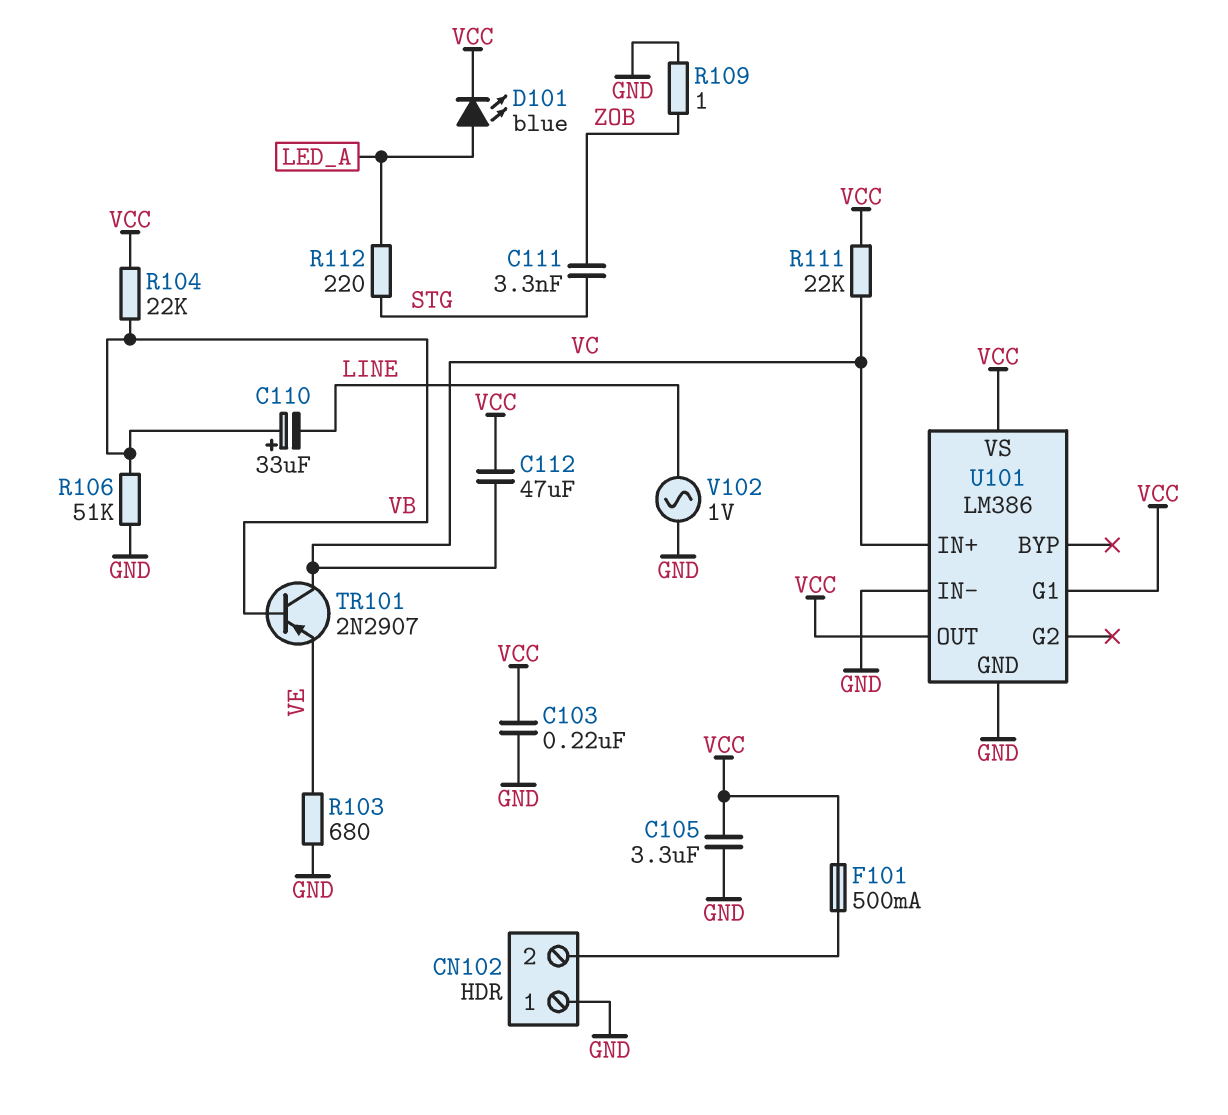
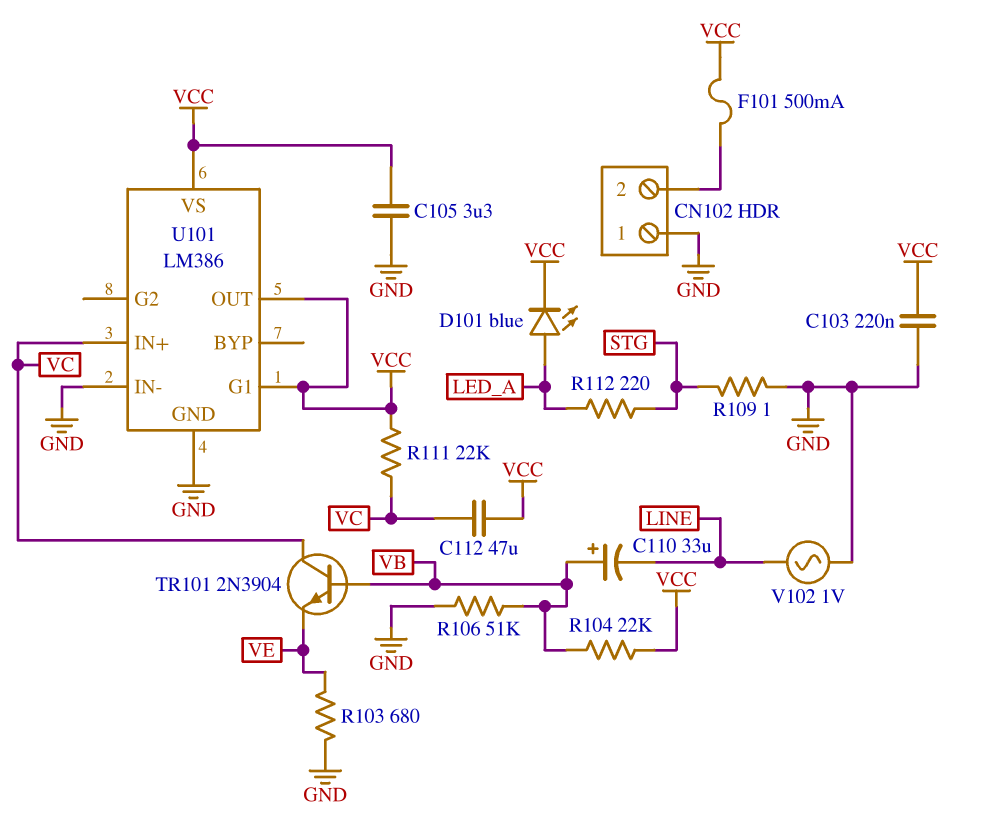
C111: 3.3nF (STG, ZOB) -> none
R109: 1 (GND, ZOB) -> 1 (GND, STG)
TR101: PNP 2N2907 (B VB, C VC, E VE) -> NPN 2N3904 (B VB, C VC, E VE)

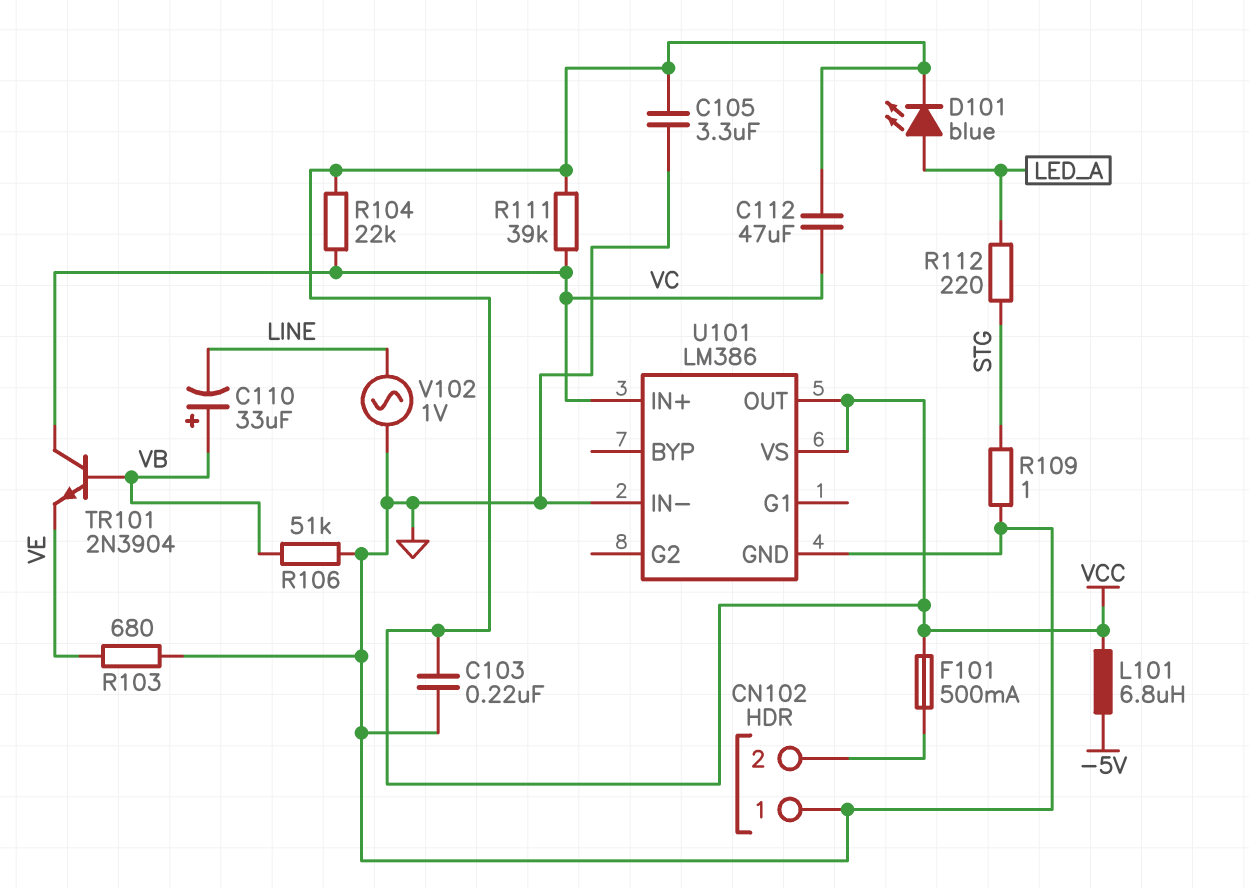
L101: none -> 6.8uH (-5V, VCC)
R104: 22k (VB, VCC) -> 22k (VC, VCC)
R111: 22k (VC, VCC) -> 39k (VC, VCC)
U101 pin G1: VCC -> none

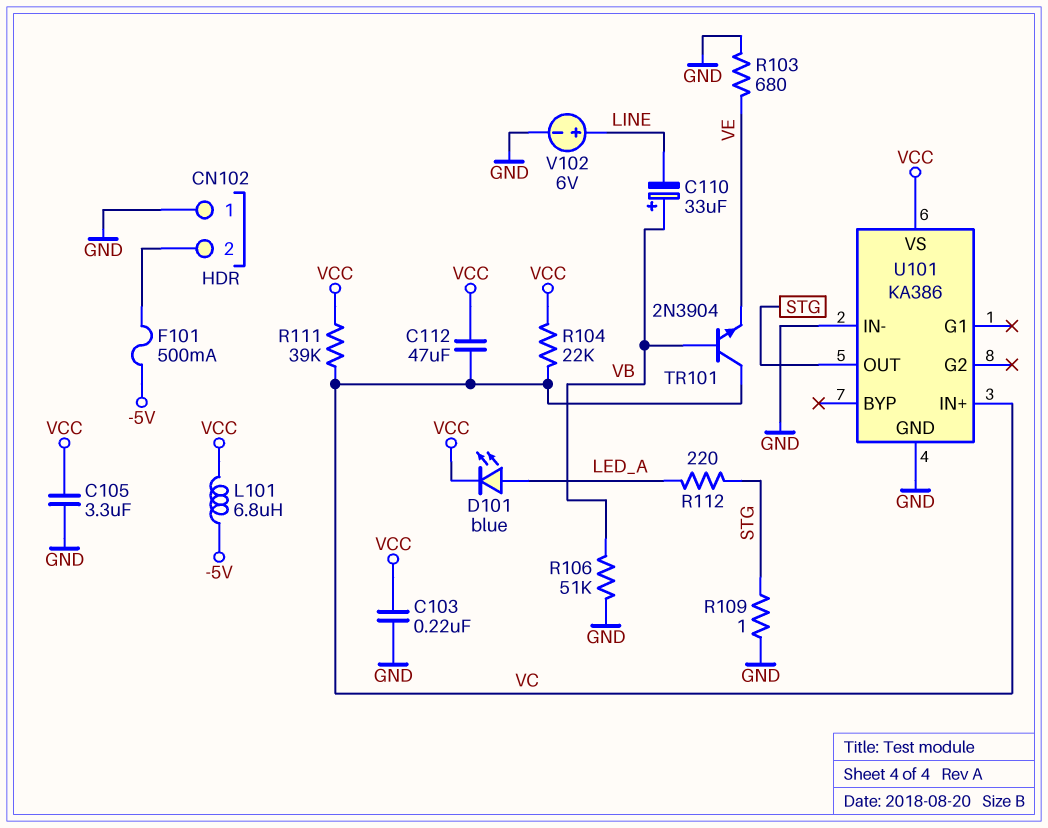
F101: 500mA (CN102/2, VCC) -> 500mA (-5V, CN102/2)
U101: LM386 -> KA386
U101 pin OUT: VCC -> STG
V102: AC 1V (GND, LINE) -> 6V (plus LINE, minus GND)

